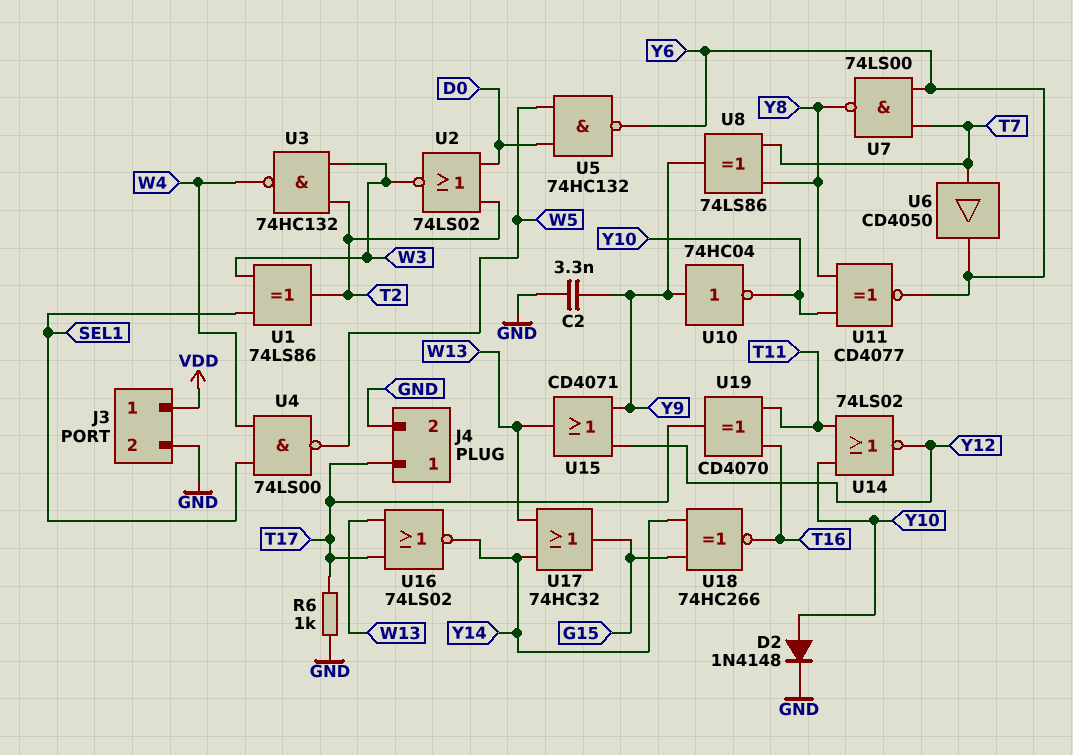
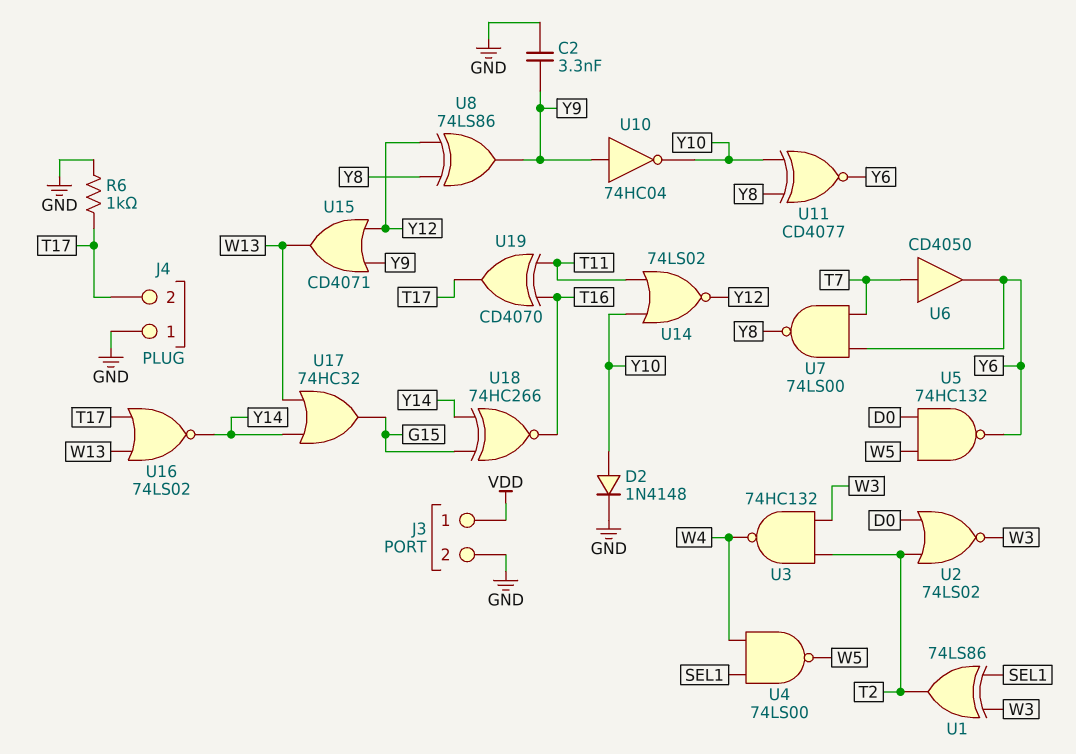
J4 pin 1: T17 -> GND
J4 pin 2: GND -> T17
U8: XOR 74LS86 (in T7, in Y8, out Y9) -> XOR 74LS86 (in Y8, in Y12, out Y9)

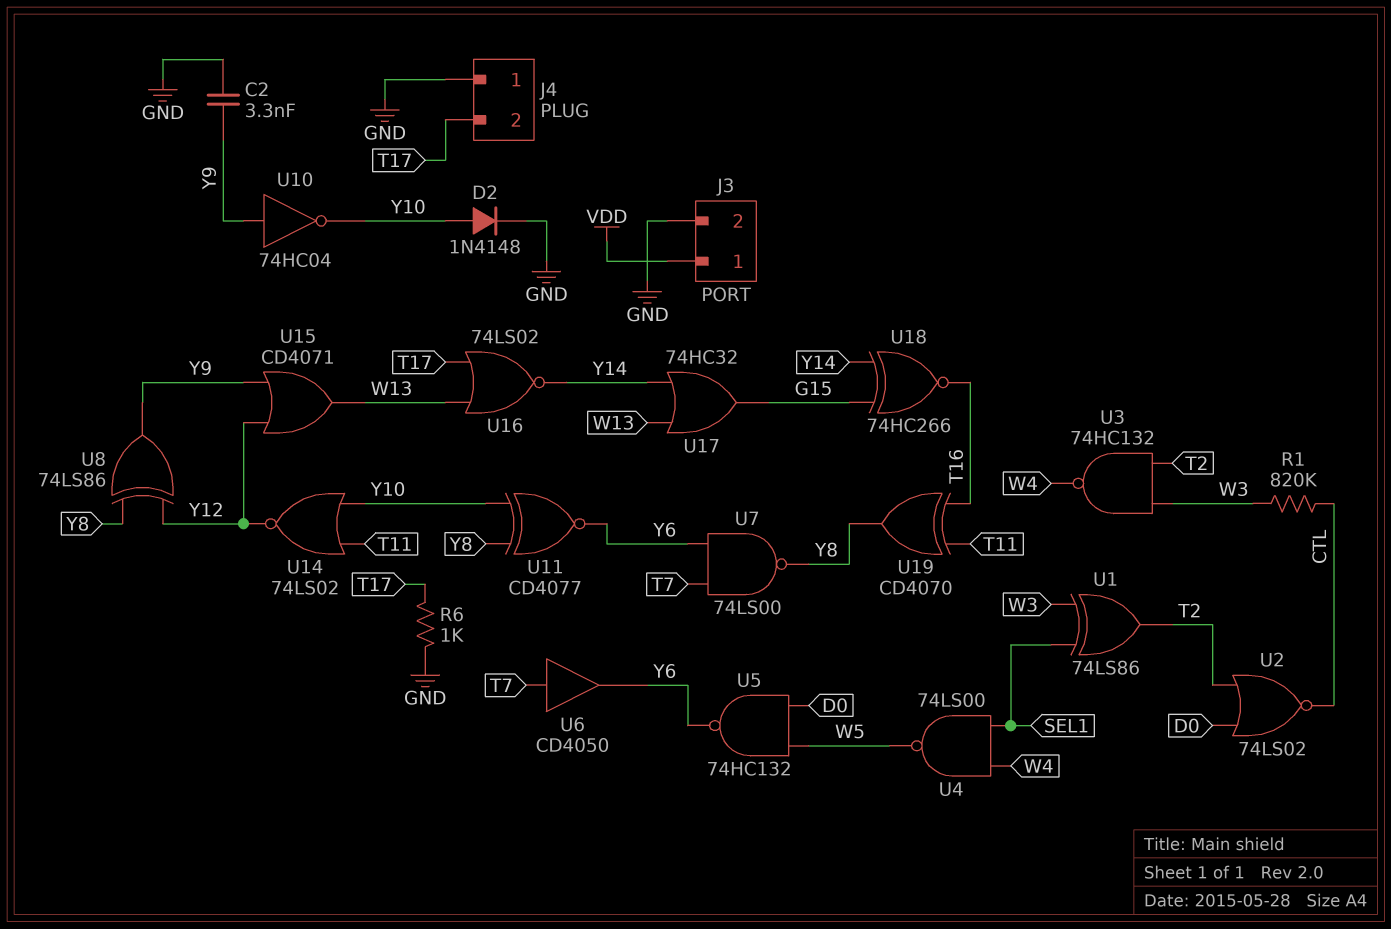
R1: none -> 820k (CTL, W3)
U2: NOR 74LS02 (in D0, in T2, out W3) -> NOR 74LS02 (in D0, in T2, out CTL)
U19: XOR CD4070 (in T11, in T16, out T17) -> XOR CD4070 (in T11, in T16, out Y8)

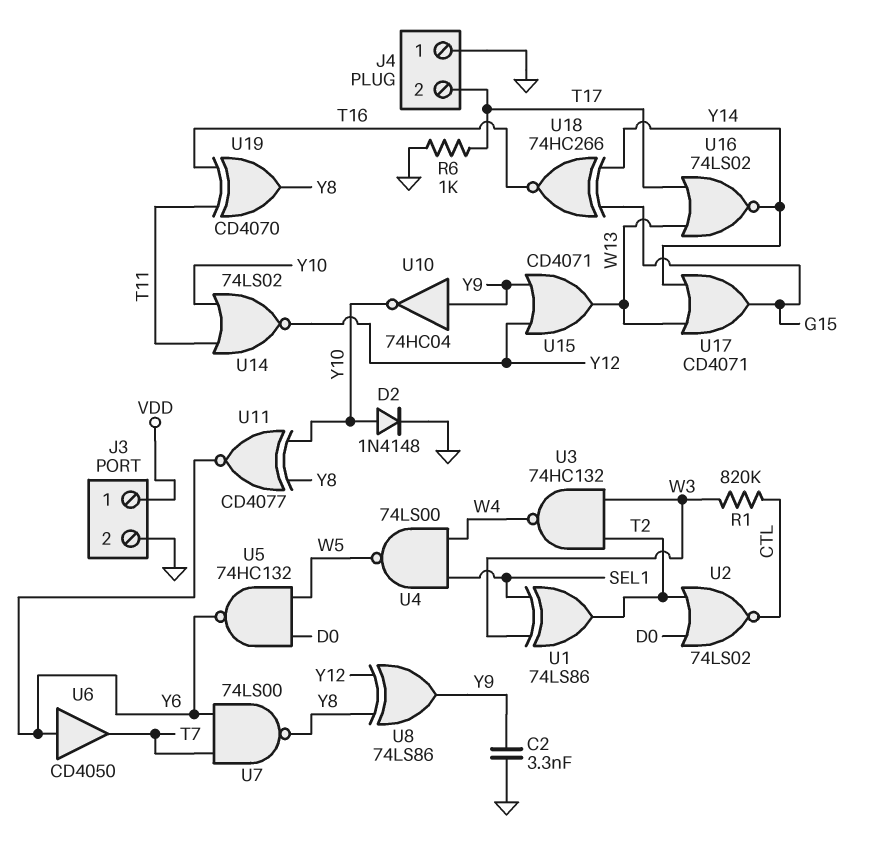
U6: buffer CD4050 (in T7, out Y6) -> buffer CD4050 (in Y6, out T7)
U17: OR 74HC32 (in W13, in Y14, out G15) -> OR CD4071 (in W13, in Y14, out G15)

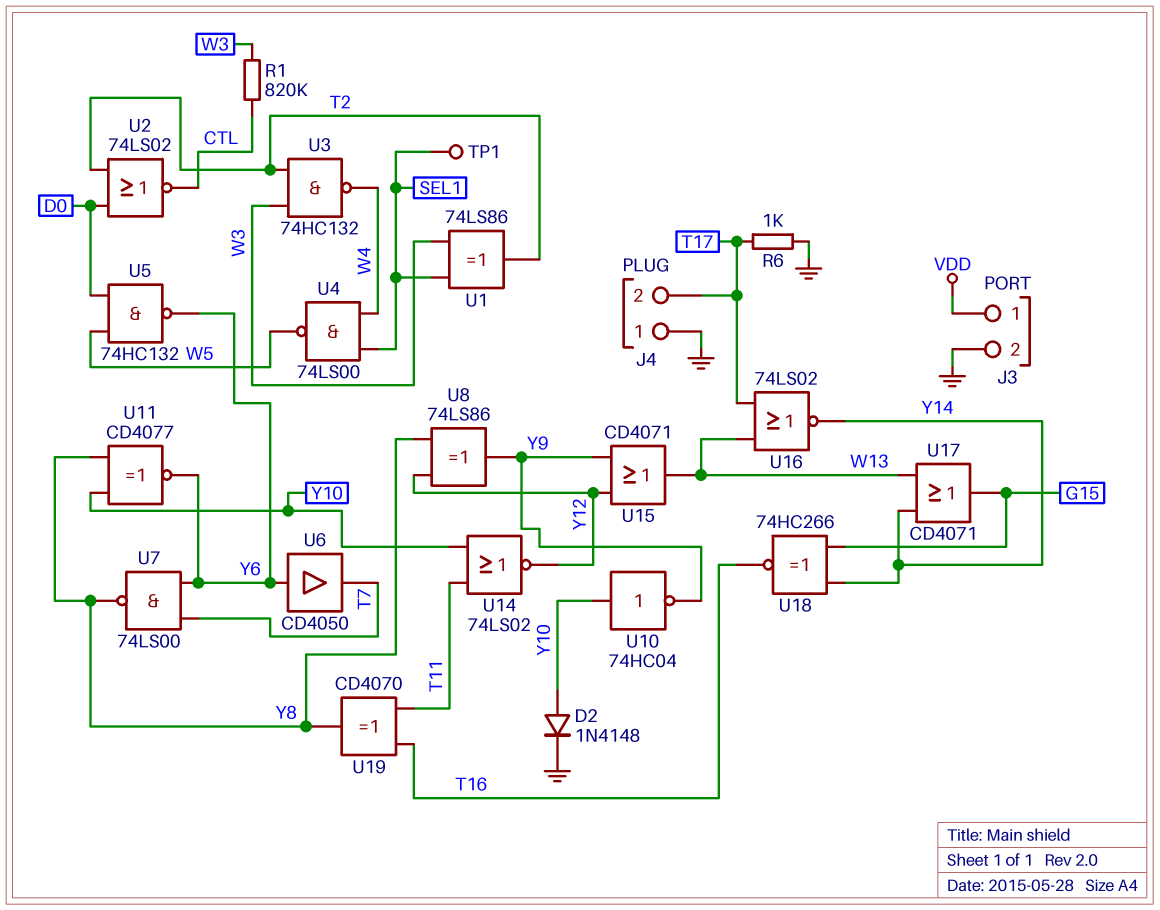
C2: 3.3nF (GND, Y9) -> none
TP1: none -> test point (SEL1)
U10: NOT 74HC04 (in Y9, out Y10) -> NOT 74HC04 (in Y10, out Y9)

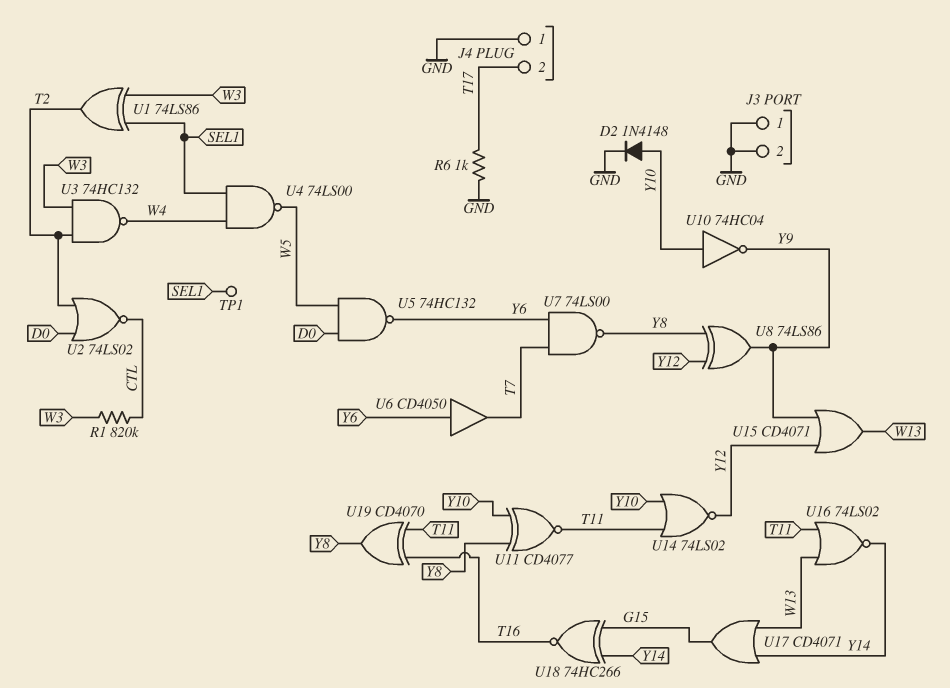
J3 pin 1: VDD -> GND
U11: XNOR CD4077 (in Y8, in Y10, out Y6) -> XNOR CD4077 (in Y8, in Y10, out T11)
U16: NOR 74LS02 (in T17, in W13, out Y14) -> NOR 74LS02 (in T11, in W13, out Y14)

